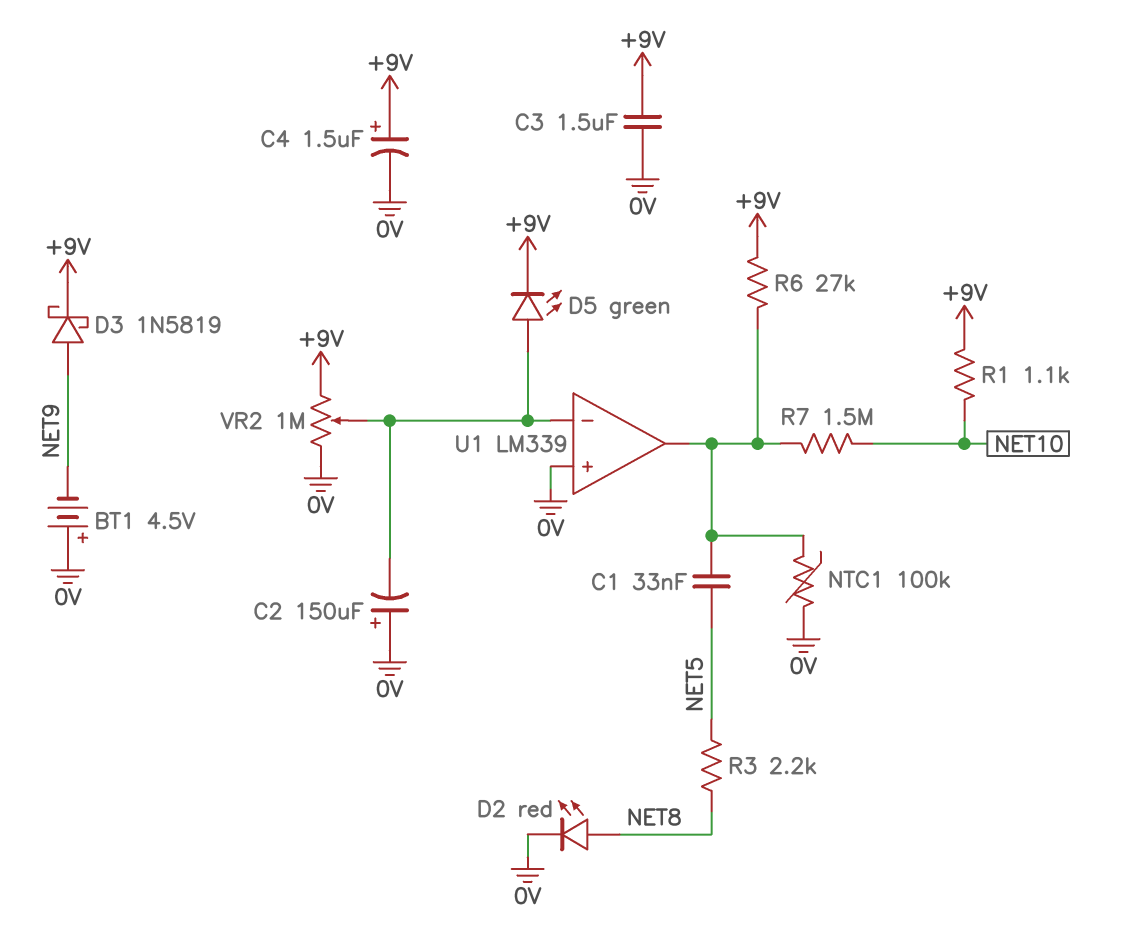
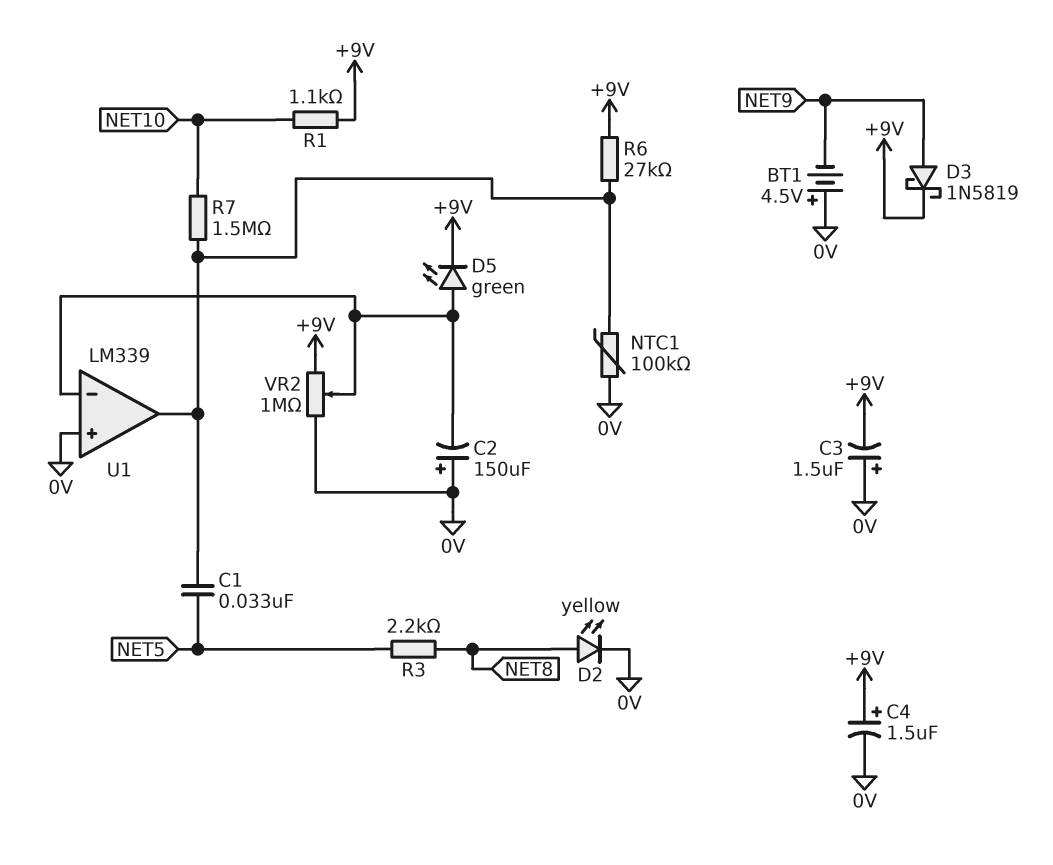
C3: 1.5uF (+9V, 0V) -> 1.5uF (plus 0V, minus +9V)
D2: LED red (A NET8, K 0V) -> LED yellow (A NET8, K 0V)

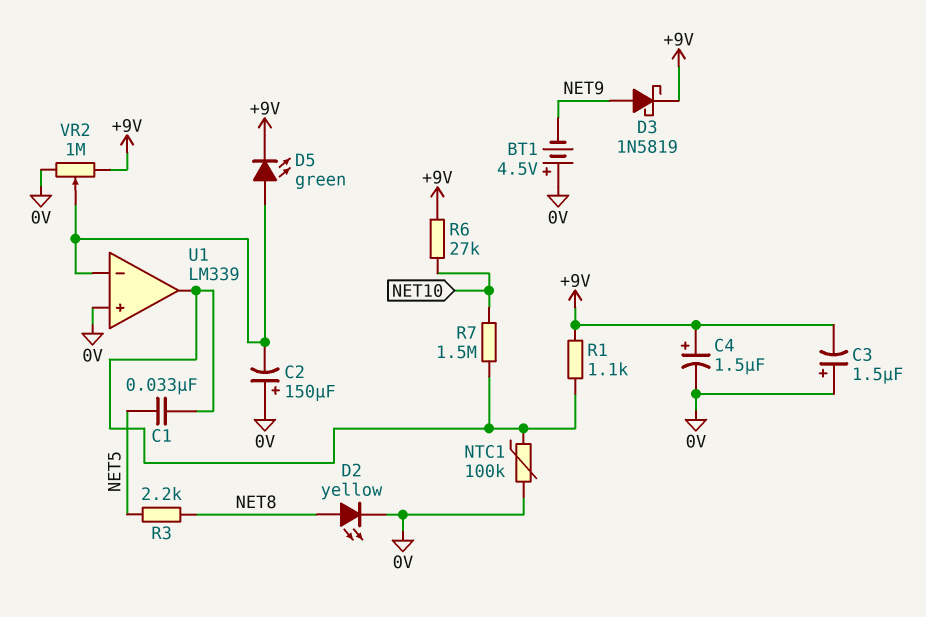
R1: 1.1k (+9V, NET10) -> 1.1k (+9V, U1/out)
R6: 27k (+9V, U1/out) -> 27k (+9V, NET10)

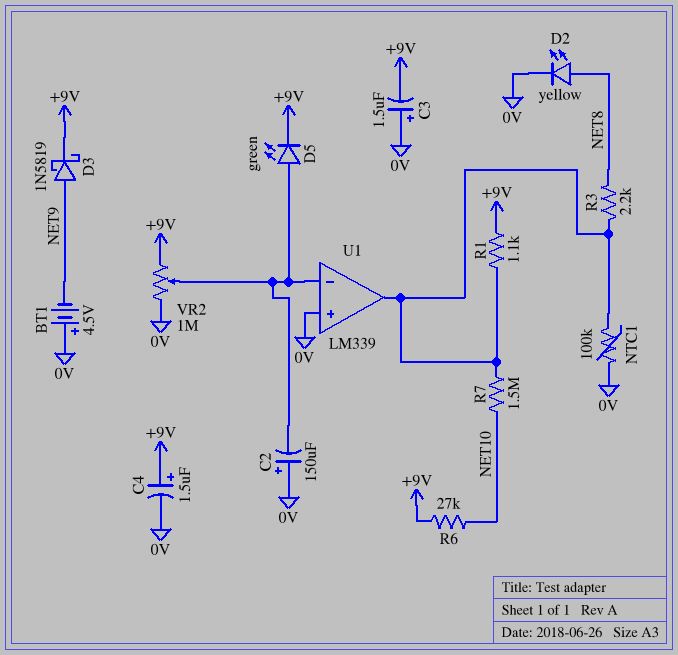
C1: 33nF (NET5, U1/out) -> none
R3: 2.2k (NET5, NET8) -> 2.2k (NET8, U1/out)

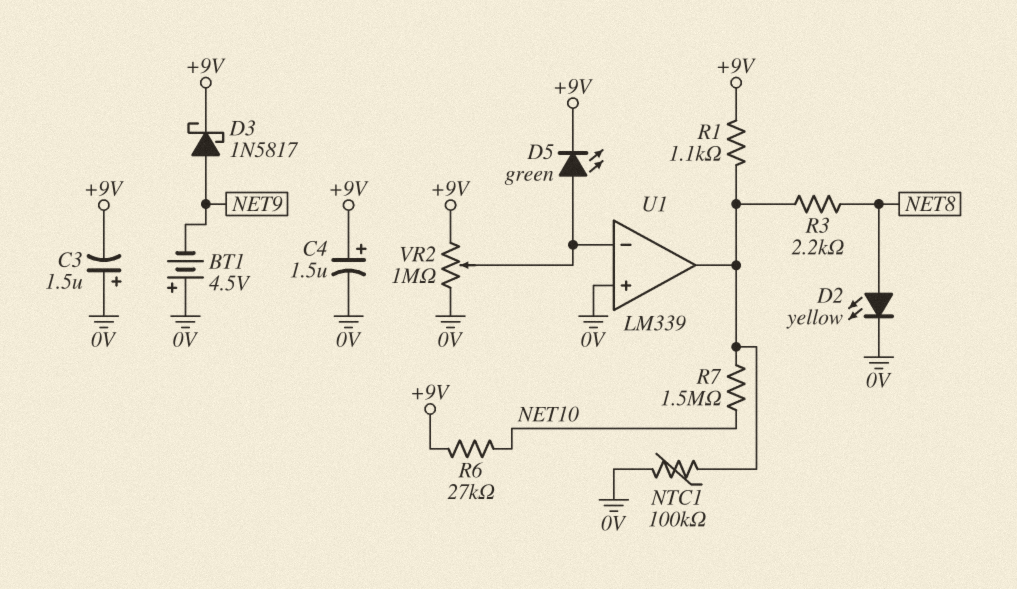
C2: 150uF (plus 0V, minus U1/in-) -> none
D3: schottky 1N5819 (A NET9, K +9V) -> schottky 1N5817 (A NET9, K +9V)

